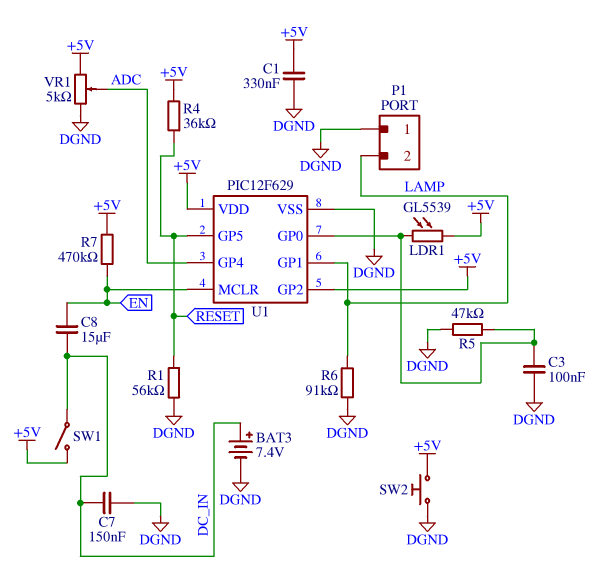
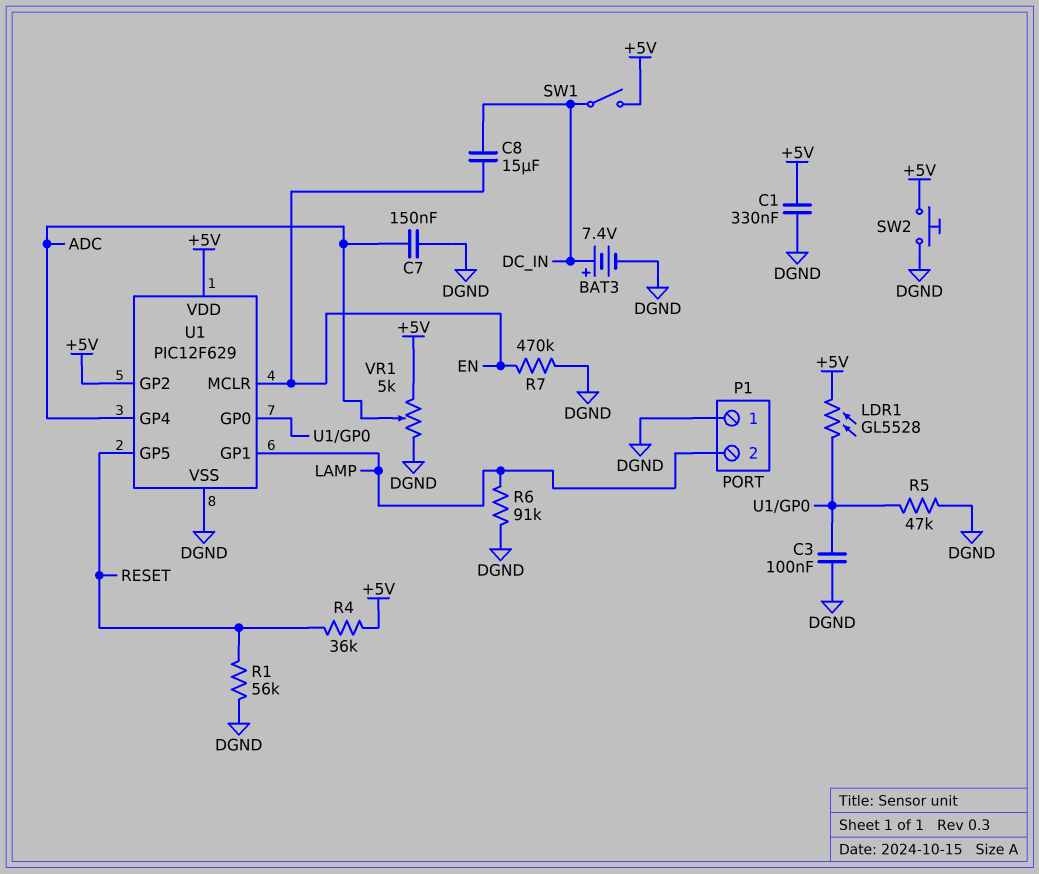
C7: 150nF (DC_IN, DGND) -> 150nF (ADC, DGND)
LDR1: GL5539 (+5V, U1/GP0) -> GL5528 (+5V, U1/GP0)
R7: 470k (+5V, EN) -> 470k (DGND, EN)

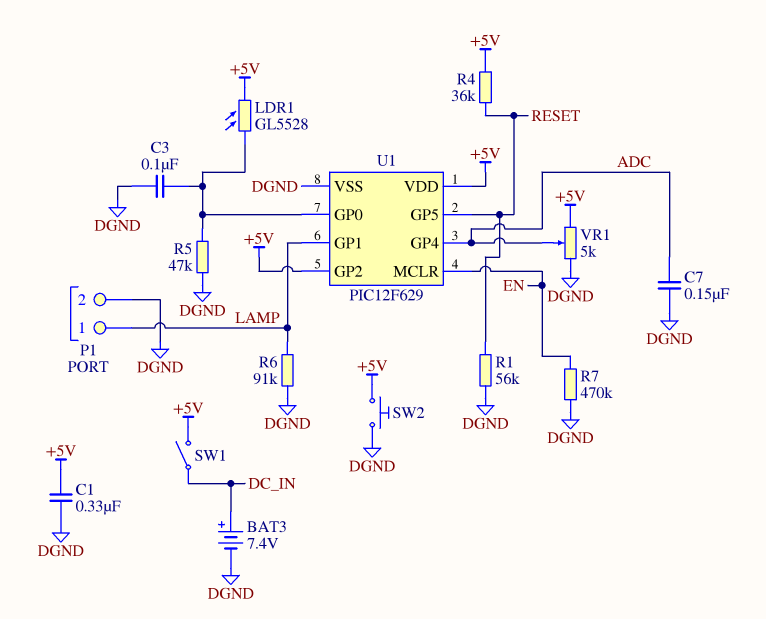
C8: 15uF (DC_IN, EN) -> none
P1 pin 1: DGND -> LAMP
P1 pin 2: LAMP -> DGND

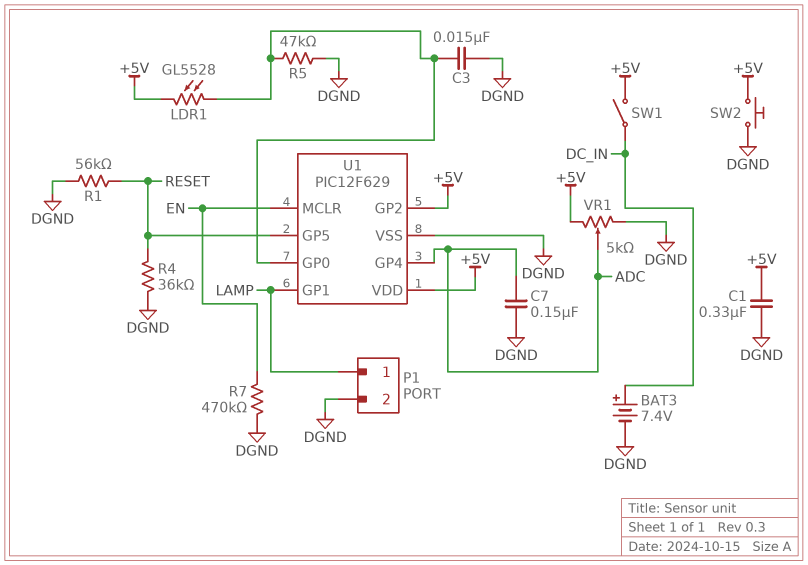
C3: 100nF (DGND, U1/GP0) -> 15nF (DGND, U1/GP0)
R4: 36k (+5V, RESET) -> 36k (DGND, RESET)
R6: 91k (DGND, LAMP) -> none

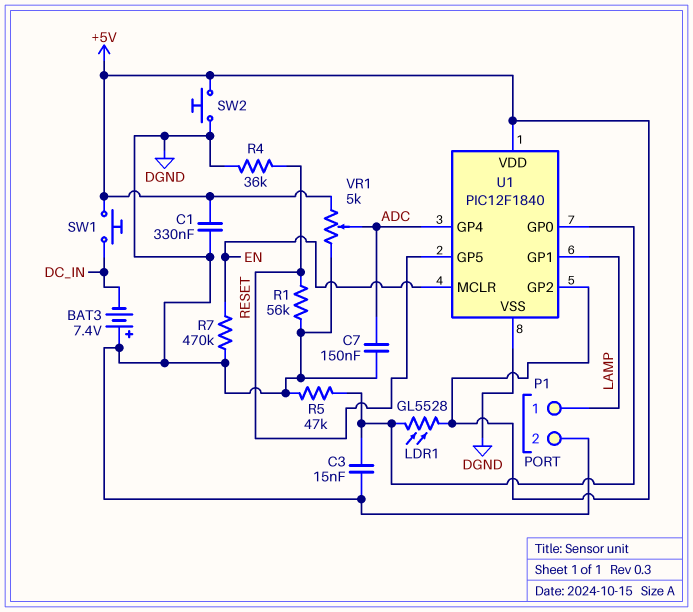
BAT3: 7.4V (plus DC_IN, minus DGND) -> 7.4V (plus DGND, minus DC_IN)
SW1: switch (+5V, DC_IN) -> button (+5V, DC_IN)
U1: PIC12F629 -> PIC12F1840

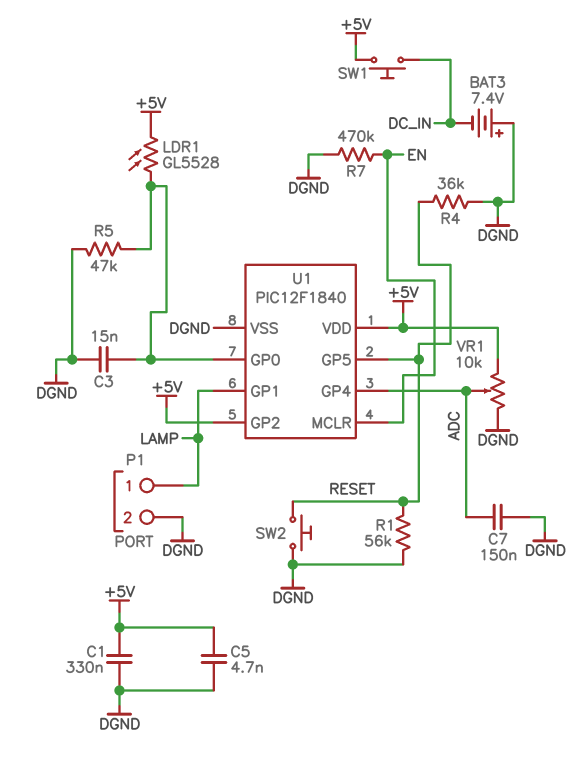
C5: none -> 4.7nF (+5V, DGND)
SW2: button (+5V, DGND) -> button (DGND, RESET)
VR1: 5k (+5V, DGND, wiper ADC) -> 10k (+5V, DGND, wiper ADC)

